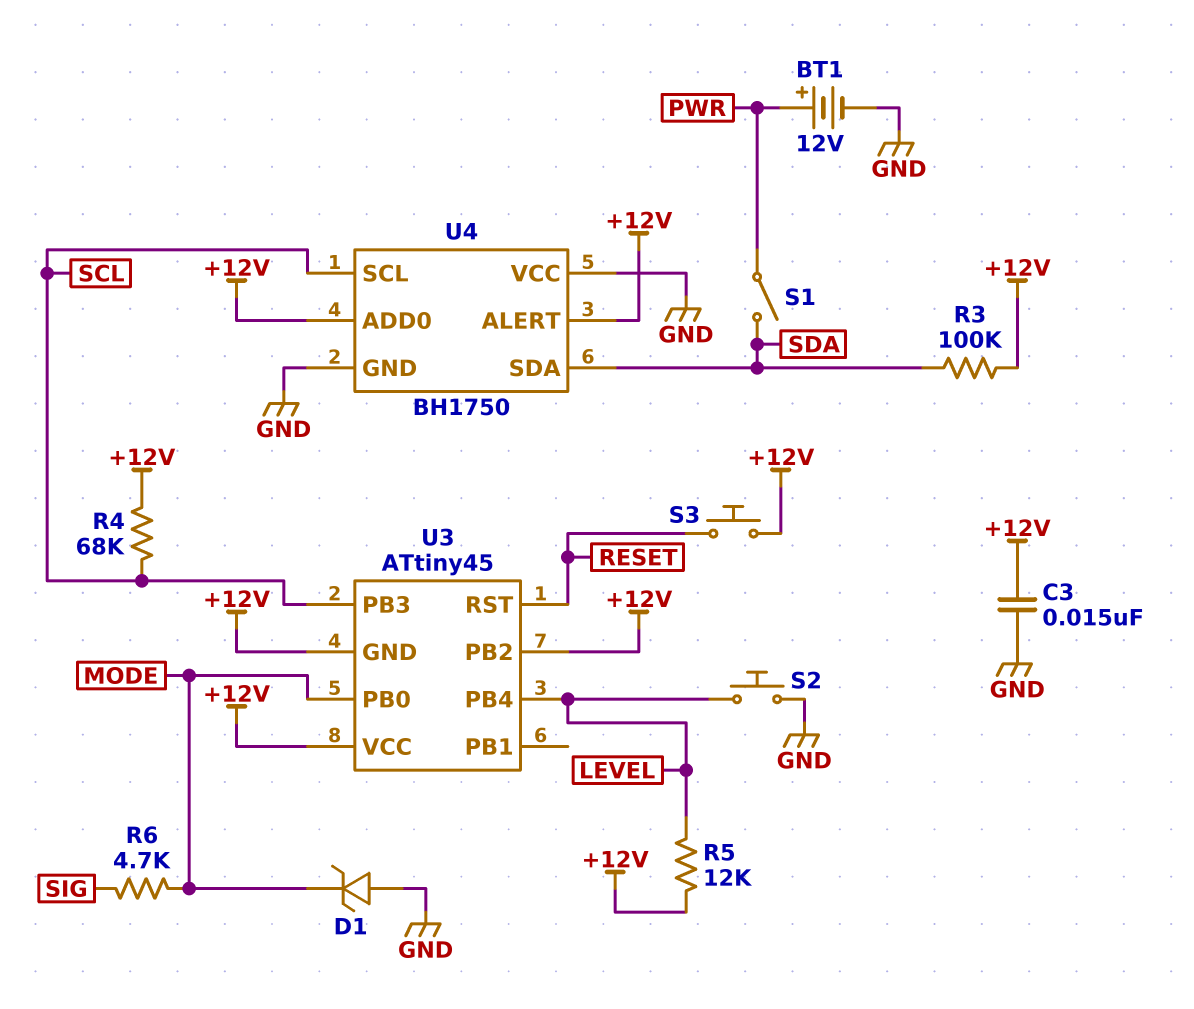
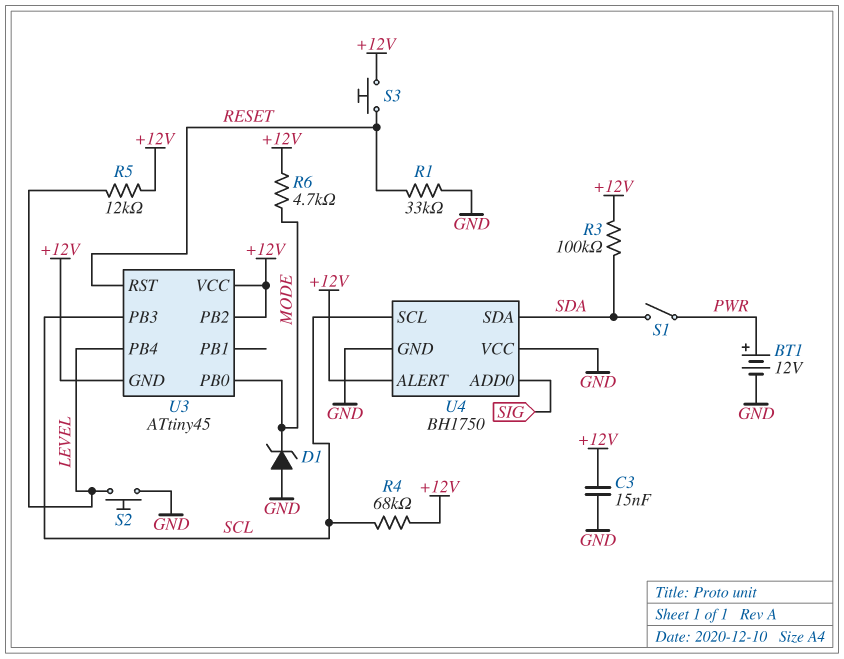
R1: none -> 33k (GND, RESET)
R6: 4.7k (MODE, SIG) -> 4.7k (+12V, MODE)
U4 pin ADD0: +12V -> SIG

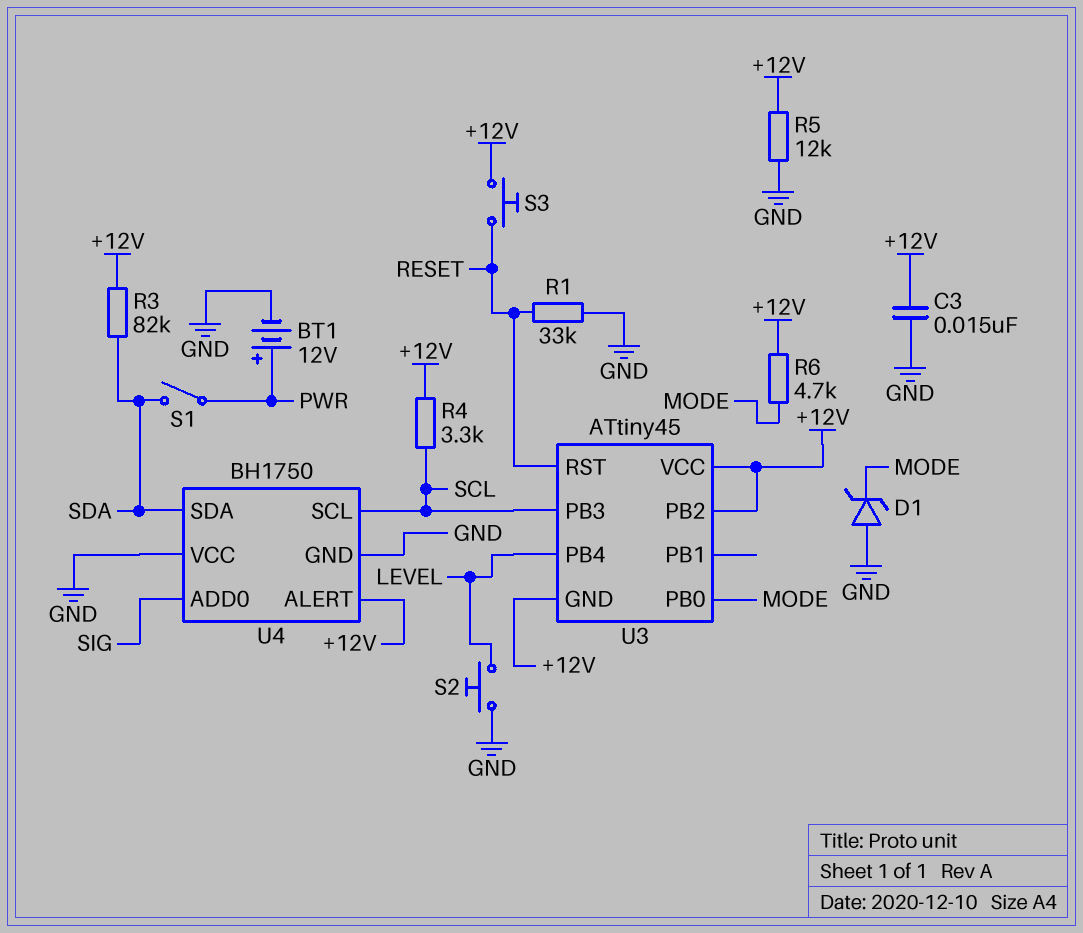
R3: 100k (+12V, SDA) -> 82k (+12V, SDA)
R4: 68k (+12V, SCL) -> 3.3k (+12V, SCL)
R5: 12k (+12V, LEVEL) -> 12k (+12V, GND)

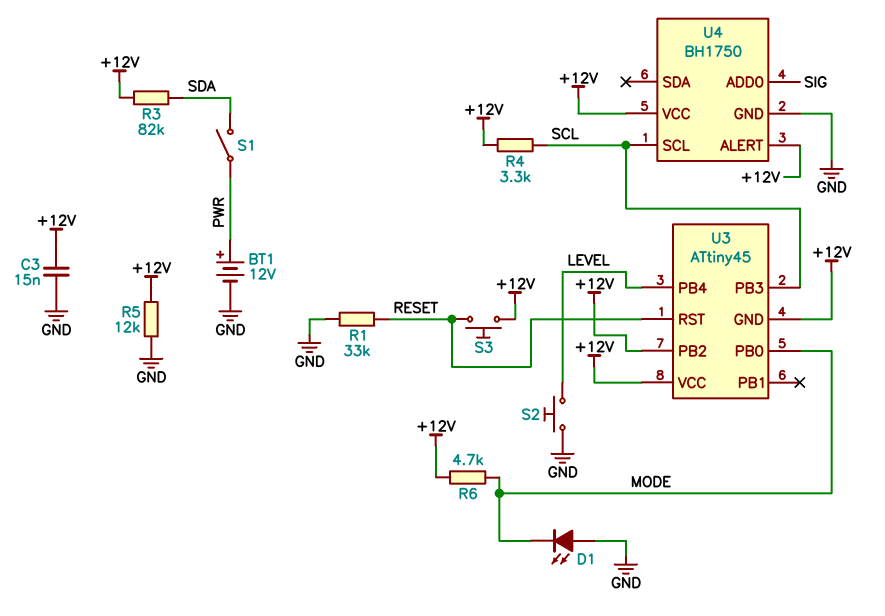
D1: zener (A GND, K MODE) -> LED (A GND, K MODE)
U4 pin SDA: SDA -> none
U4 pin VCC: GND -> +12V

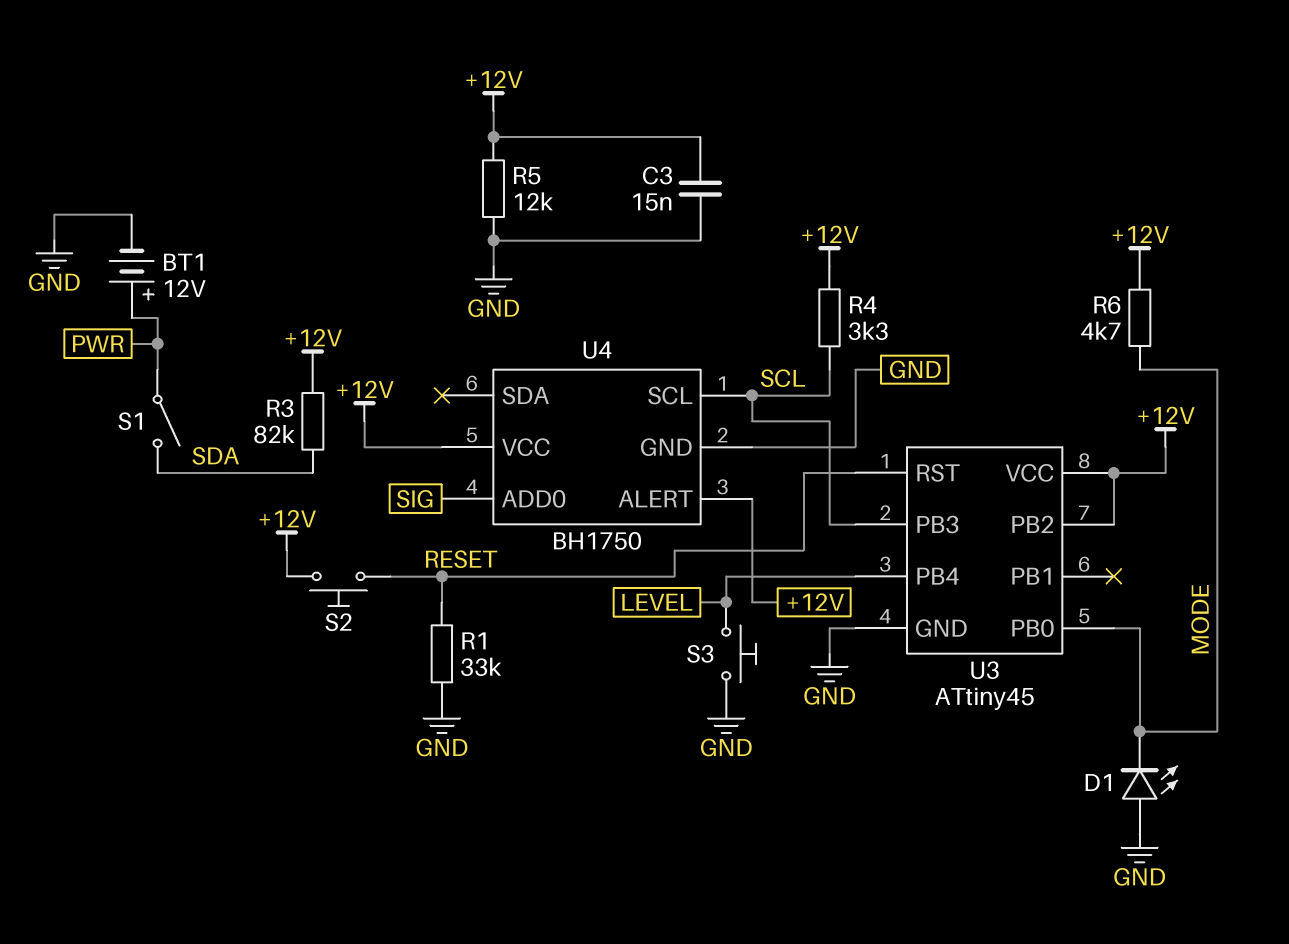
S2: button (GND, LEVEL) -> button (+12V, RESET)
S3: button (+12V, RESET) -> button (GND, LEVEL)
U3 pin GND: +12V -> GND

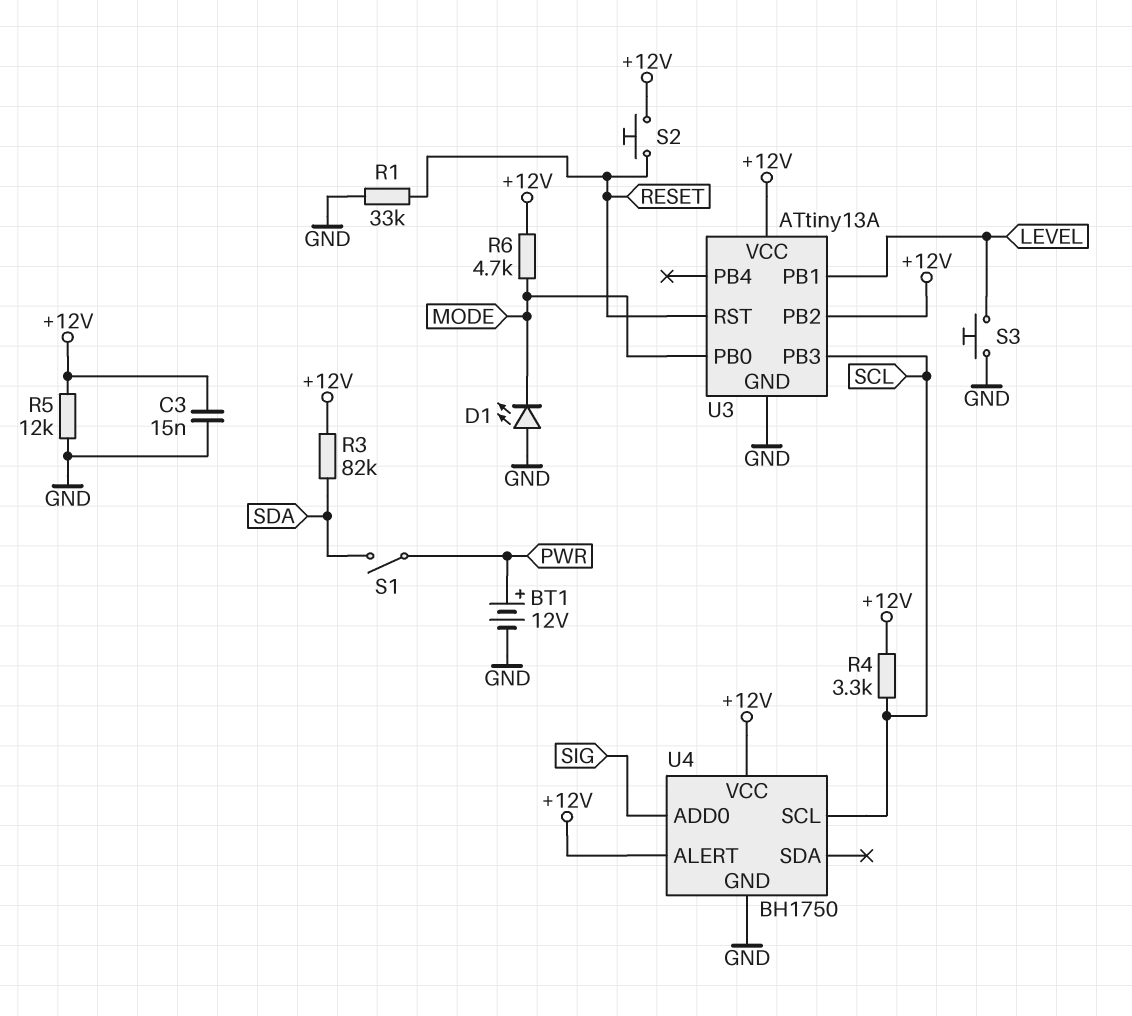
U3: ATtiny45 -> ATtiny13A
U3 pin PB1: none -> LEVEL
U3 pin PB4: LEVEL -> none

